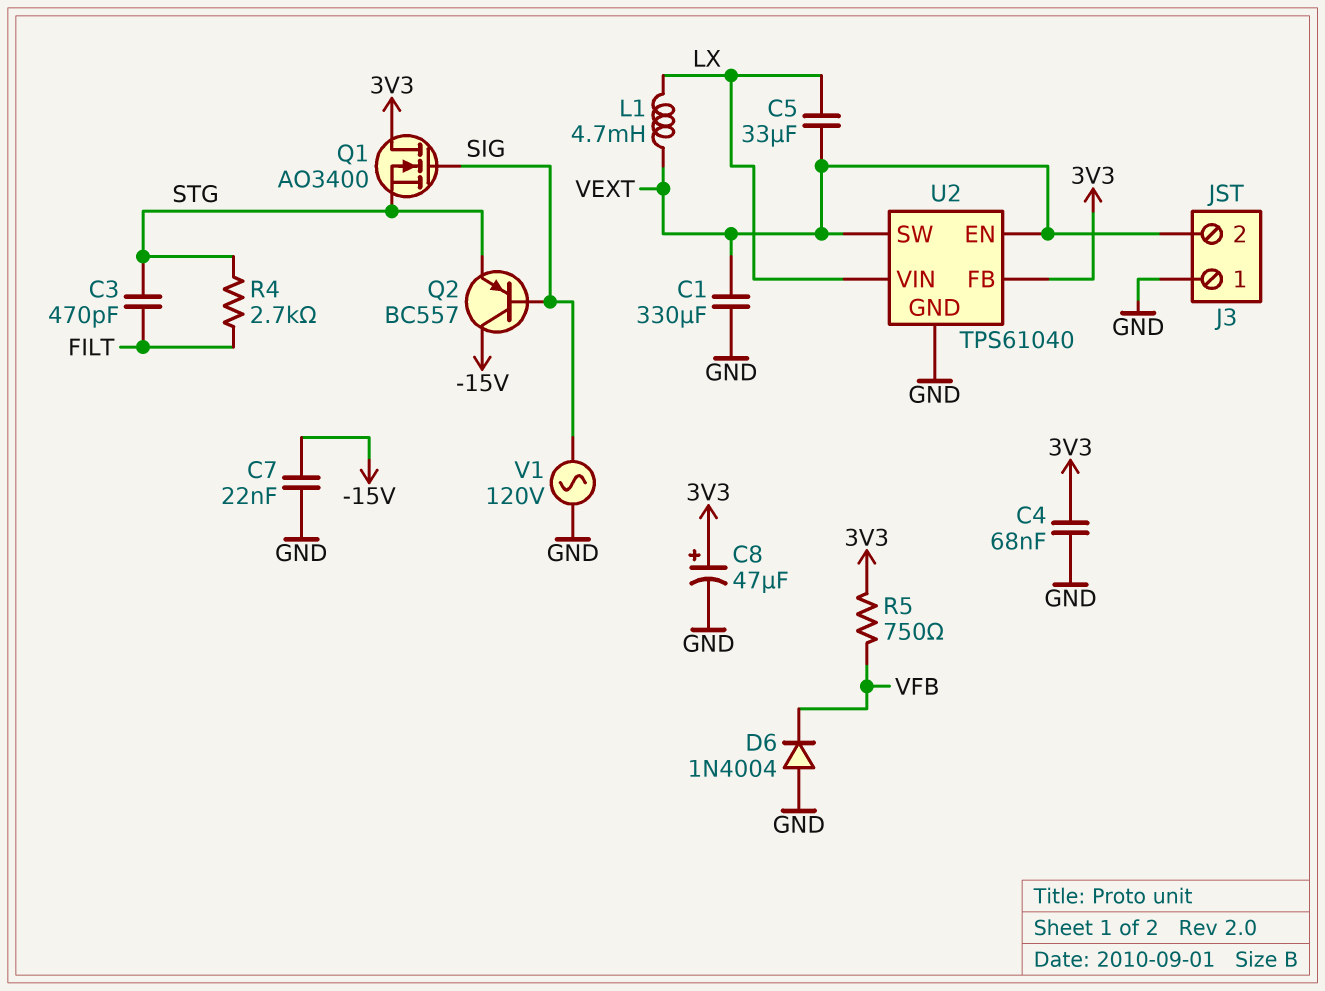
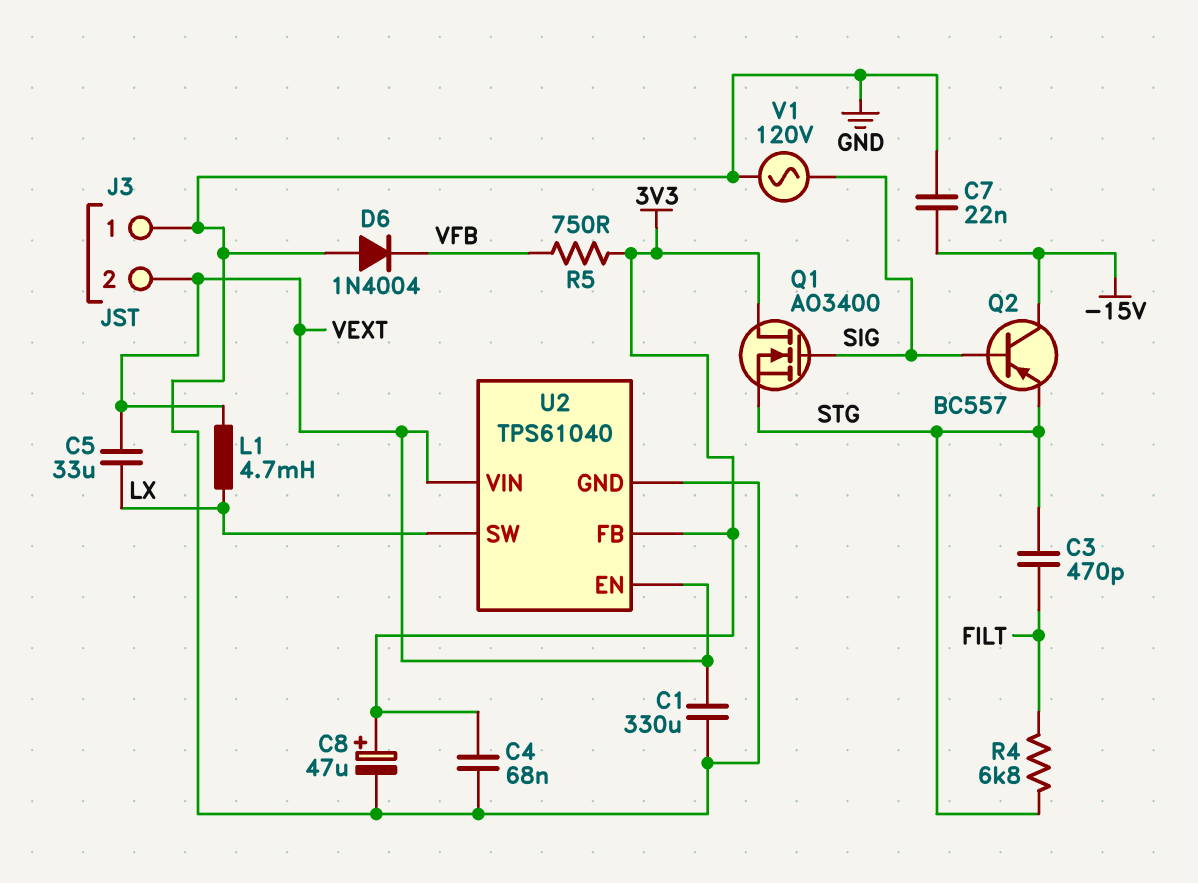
R4: 2.7k (FILT, STG) -> 6.8k (FILT, STG)
U2 pin SW: VEXT -> LX
U2 pin VIN: LX -> VEXT

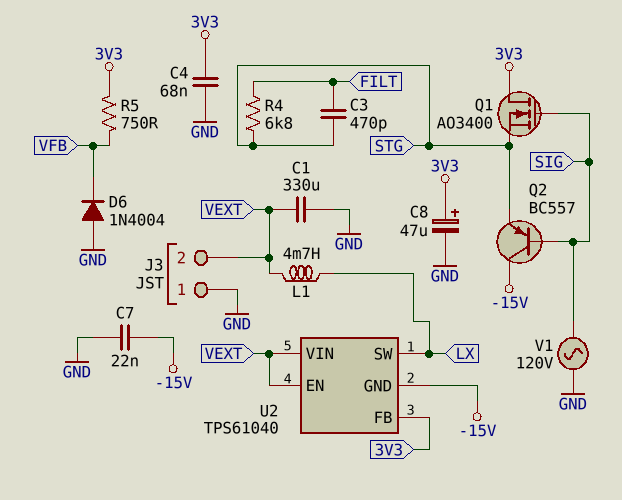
C5: 33uF (LX, VEXT) -> none
U2 pin GND: GND -> -15V

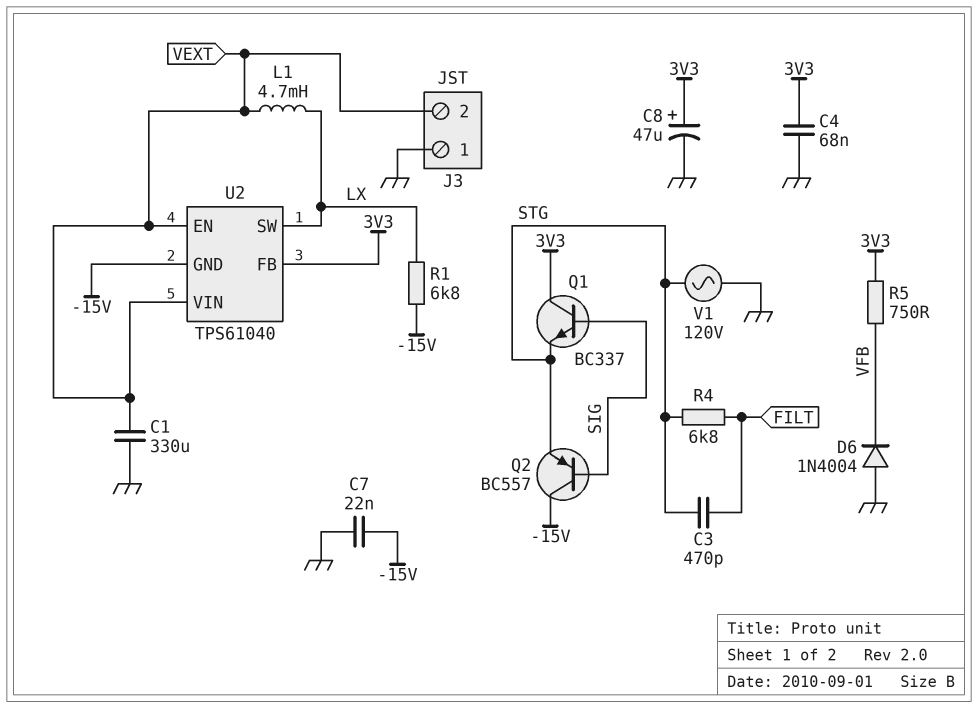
Q1: NMOS AO3400 (G SIG, D 3V3, S STG) -> NPN BC337 (B SIG, C 3V3, E STG)
R1: none -> 6.8k (-15V, LX)
V1: AC 120V (GND, SIG) -> AC 120V (GND, STG)

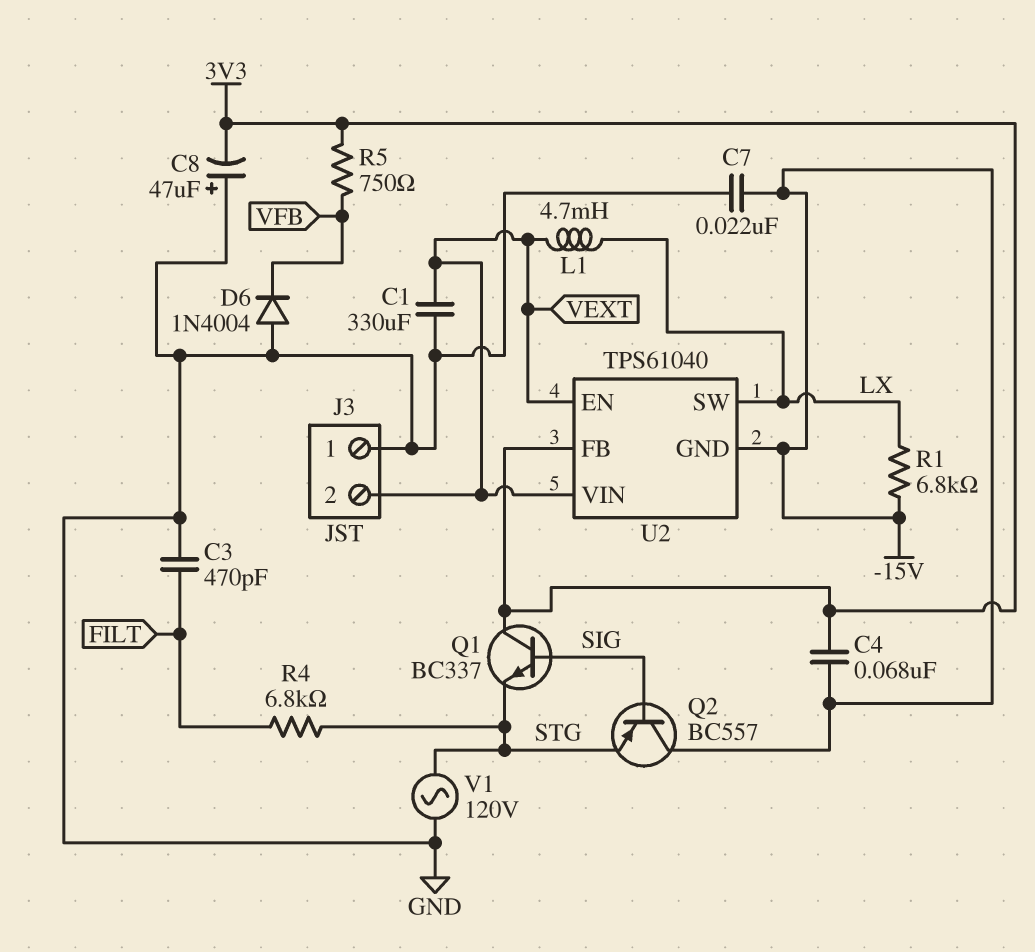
C3: 470pF (FILT, STG) -> 470pF (FILT, GND)
C4: 68nF (3V3, GND) -> 68nF (-15V, 3V3)
C8: 47uF (plus 3V3, minus GND) -> 47uF (plus GND, minus 3V3)

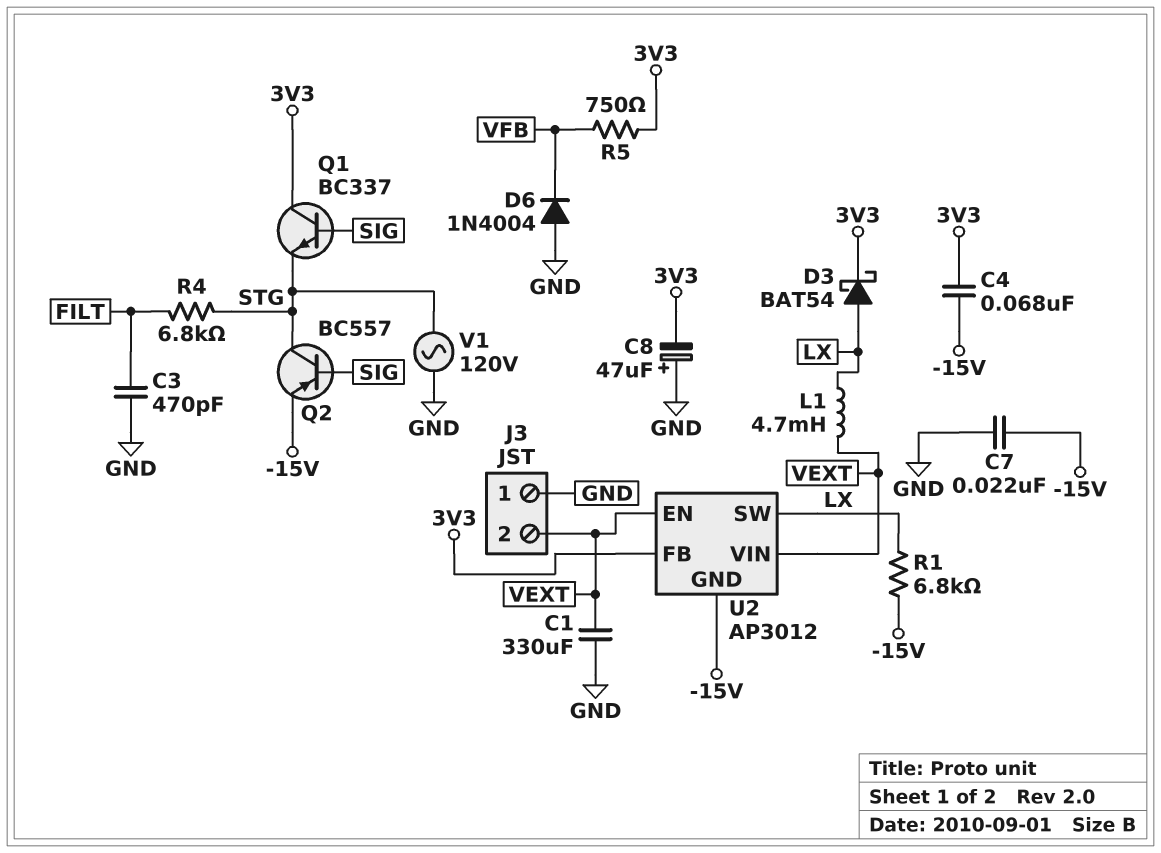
D3: none -> schottky BAT54 (A LX, K 3V3)
Q2: PNP BC557 (B SIG, C -15V, E STG) -> PNP BC557 (B SIG, C STG, E -15V)
U2: TPS61040 -> AP3012

